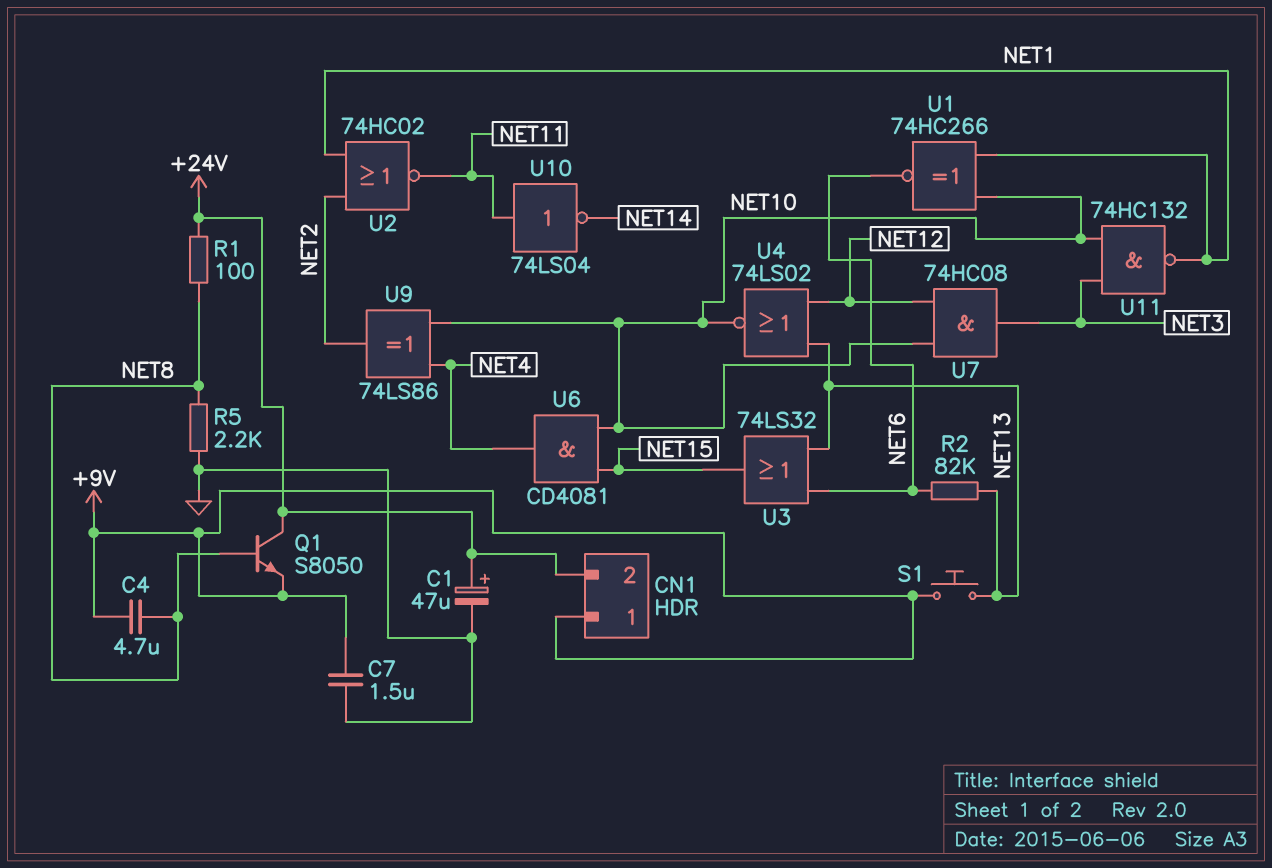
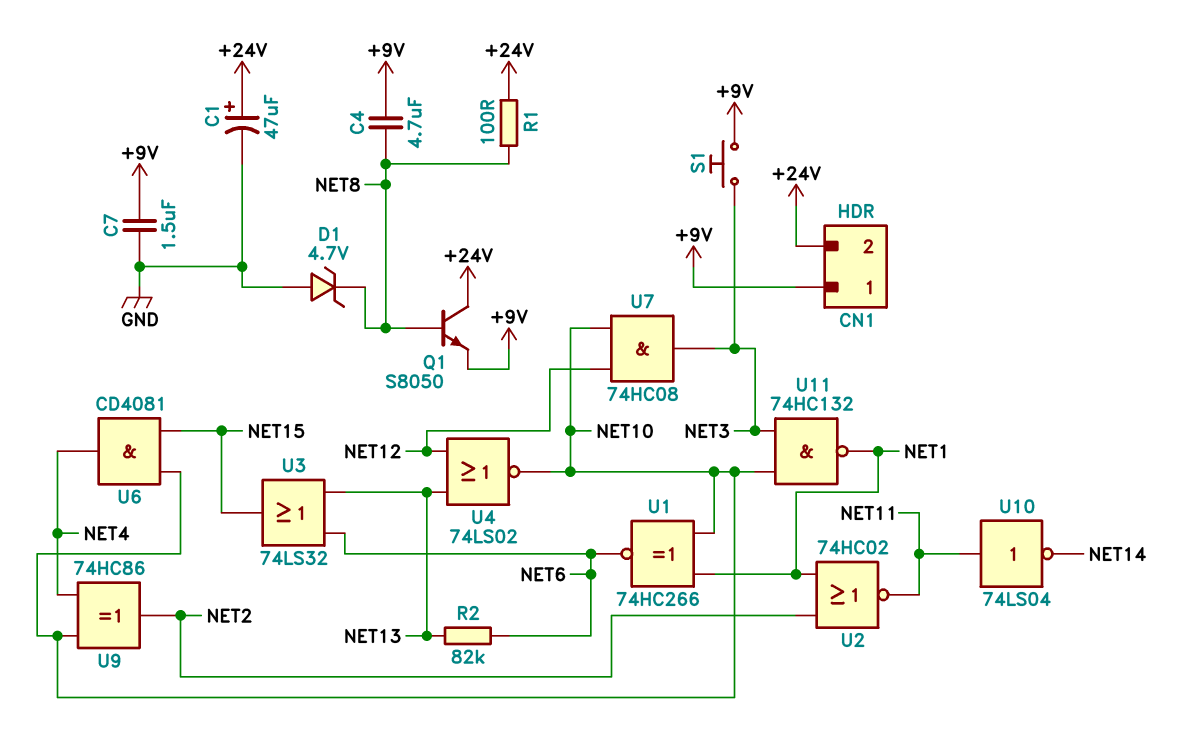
D1: none -> zener 4.7V (A GND, K NET8)
R5: 2.2k (GND, NET8) -> none
S1: button (+9V, NET13) -> button (+9V, NET3)
U9: XOR 74LS86 (in NET4, in NET10, out NET2) -> XOR 74HC86 (in NET4, in NET10, out NET2)

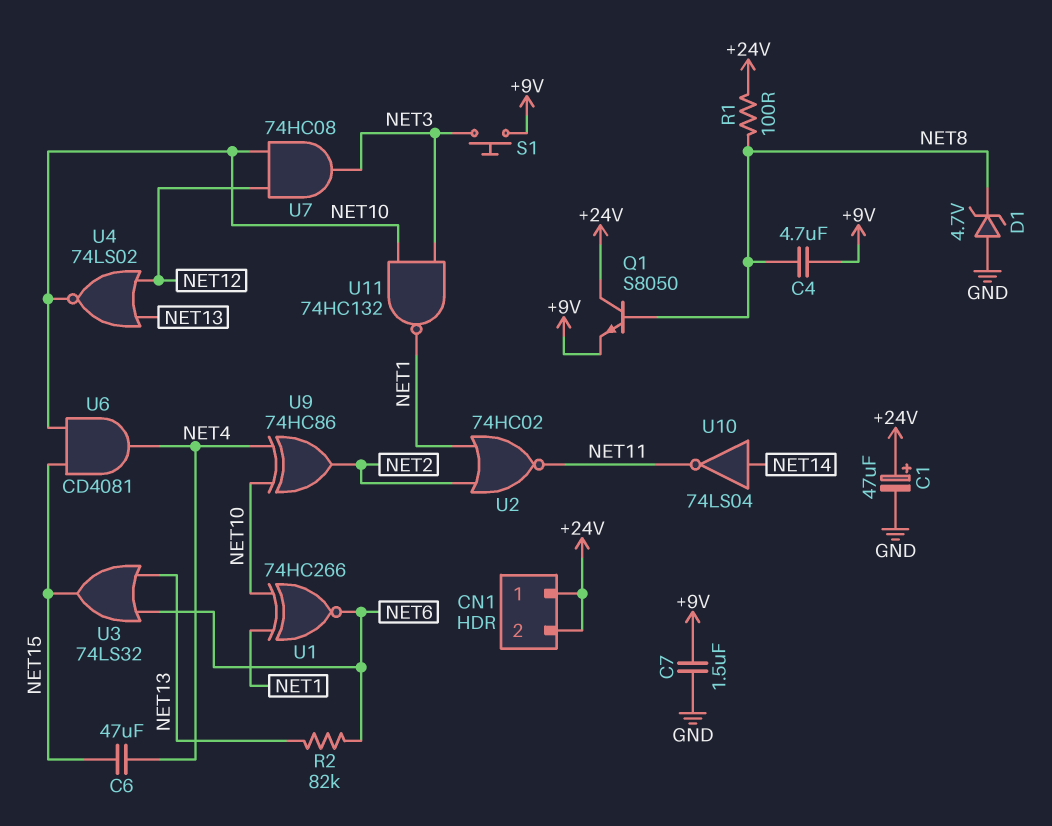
C6: none -> 47uF (NET4, NET15)
CN1 pin 1: +9V -> +24V
U10: NOT 74LS04 (in NET11, out NET14) -> NOT 74LS04 (in NET14, out NET11)

